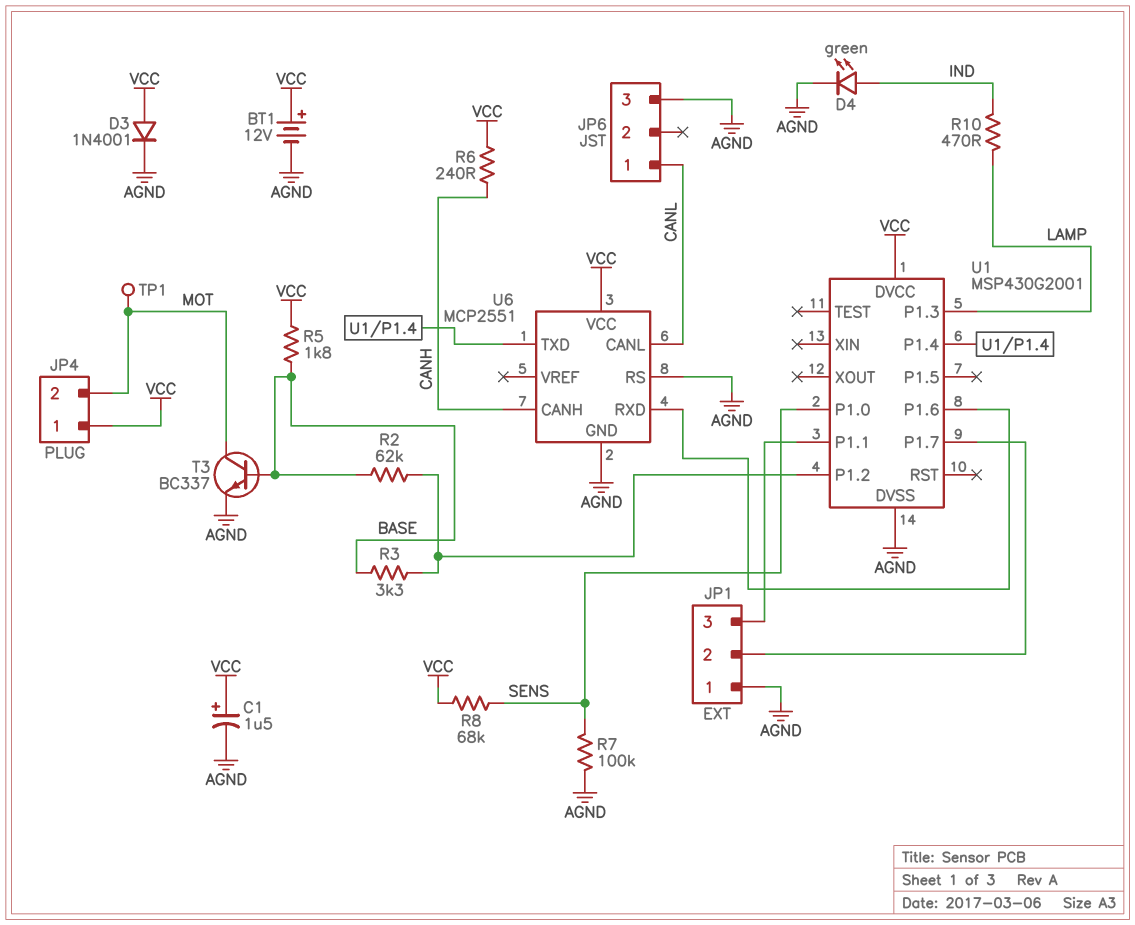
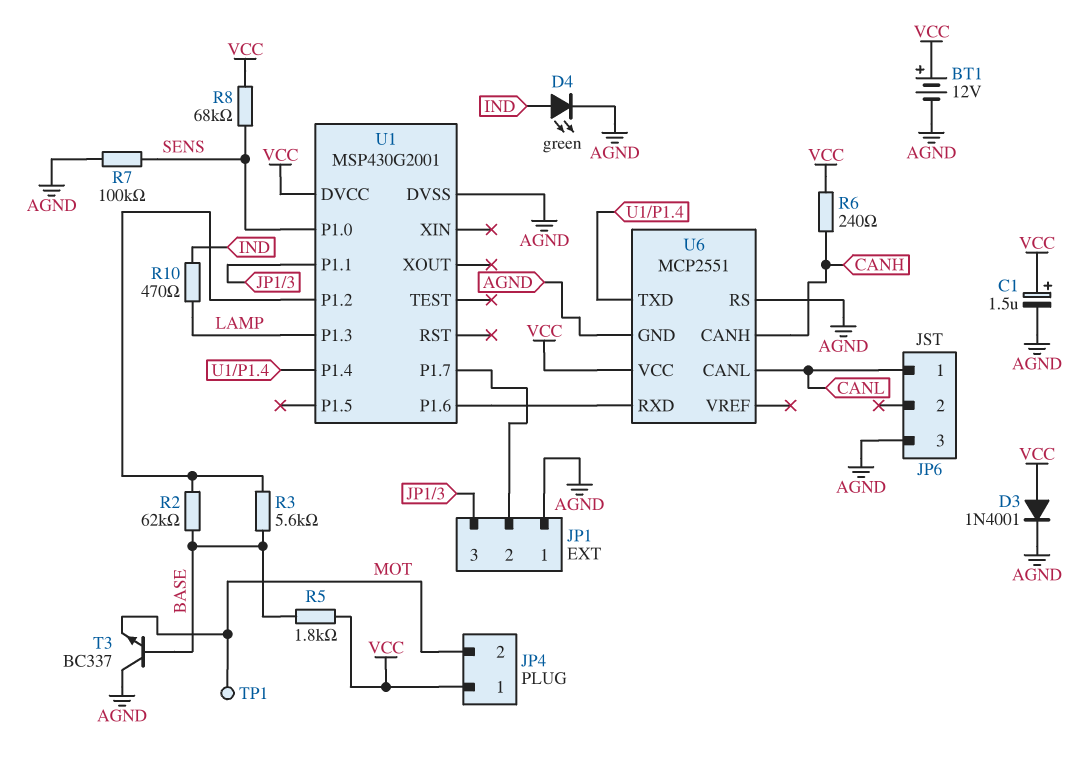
R3: 3.3k (BASE, U1/P1.2) -> 5.6k (BASE, U1/P1.2)
T3: NPN BC337 (B BASE, C MOT, E AGND) -> NPN BC337 (B BASE, C AGND, E MOT)

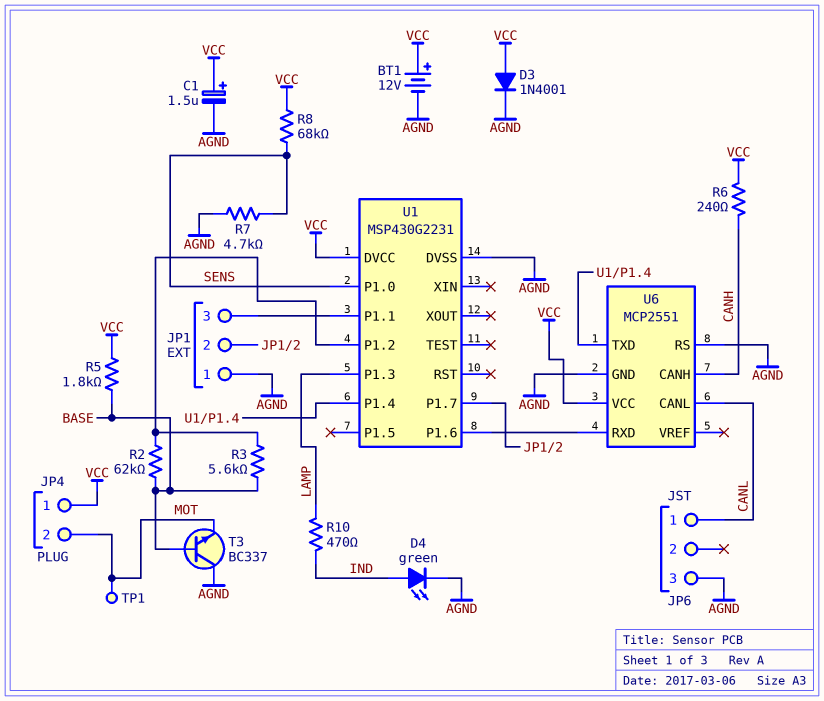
R7: 100k (AGND, SENS) -> 4.7k (AGND, SENS)
U1: MSP430G2001 -> MSP430G2231

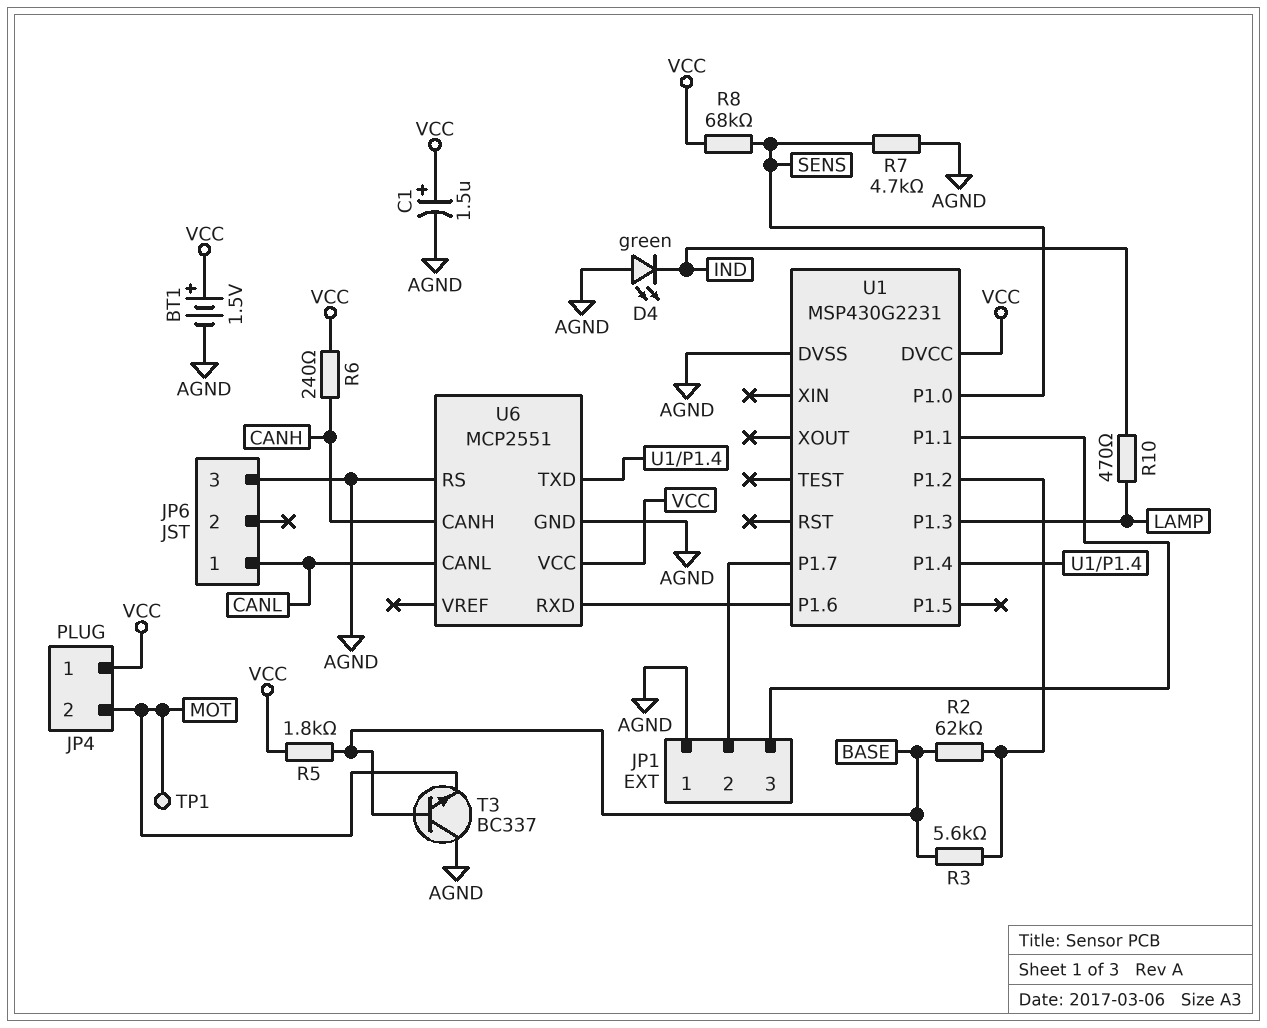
BT1: 12V (plus VCC, minus AGND) -> 1.5V (plus VCC, minus AGND)
D3: diode 1N4001 (A VCC, K AGND) -> none
D4: LED green (A IND, K AGND) -> LED green (A AGND, K IND)

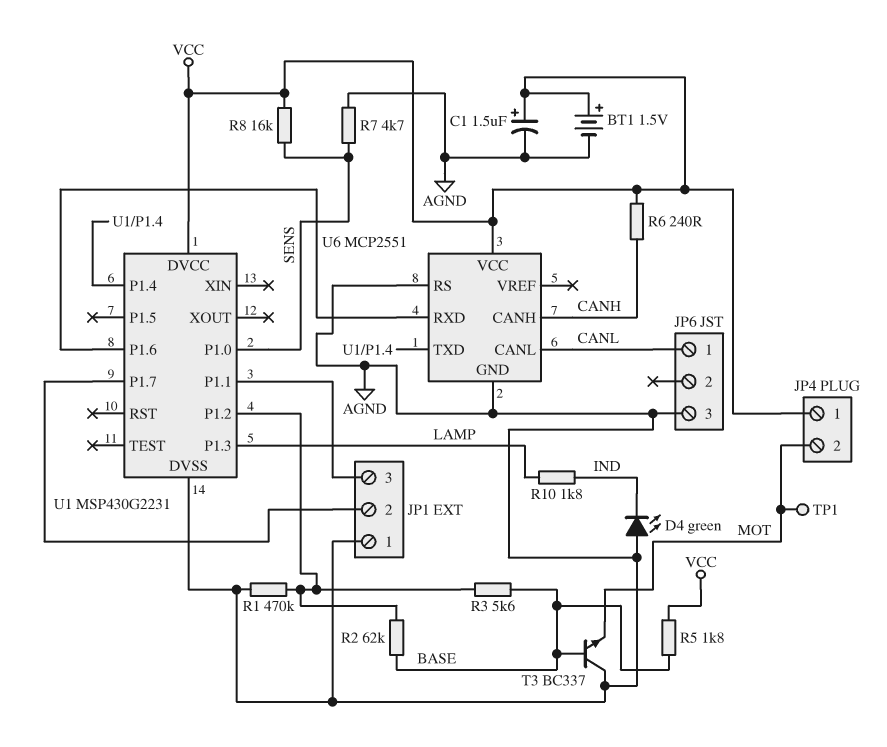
R1: none -> 470k (AGND, U1/P1.2)
R8: 68k (SENS, VCC) -> 16k (SENS, VCC)
R10: 470 (IND, LAMP) -> 1.8k (IND, LAMP)

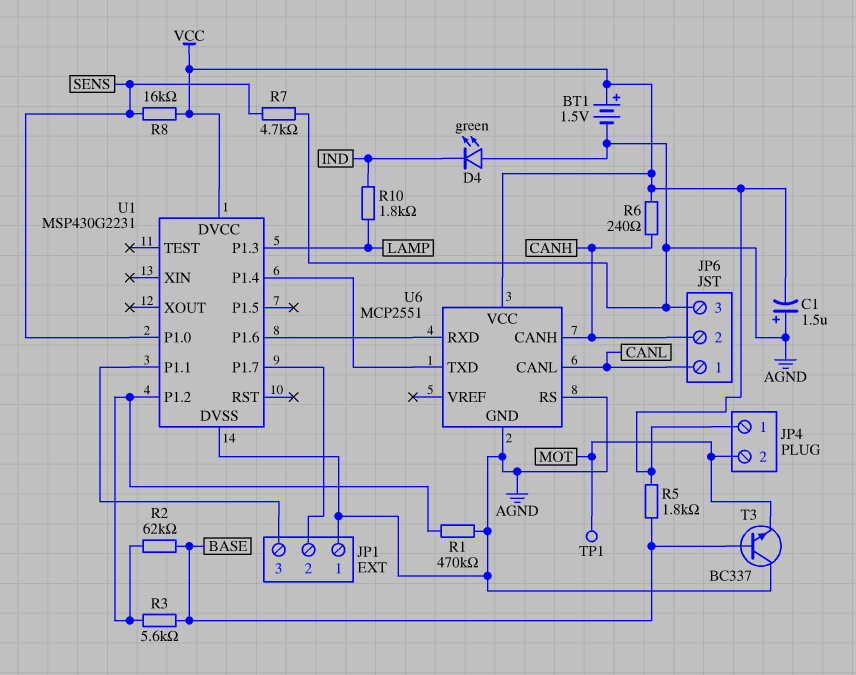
C1: 1.5uF (plus VCC, minus AGND) -> 1.5uF (plus AGND, minus VCC)
JP6 pin 2: none -> CANH

